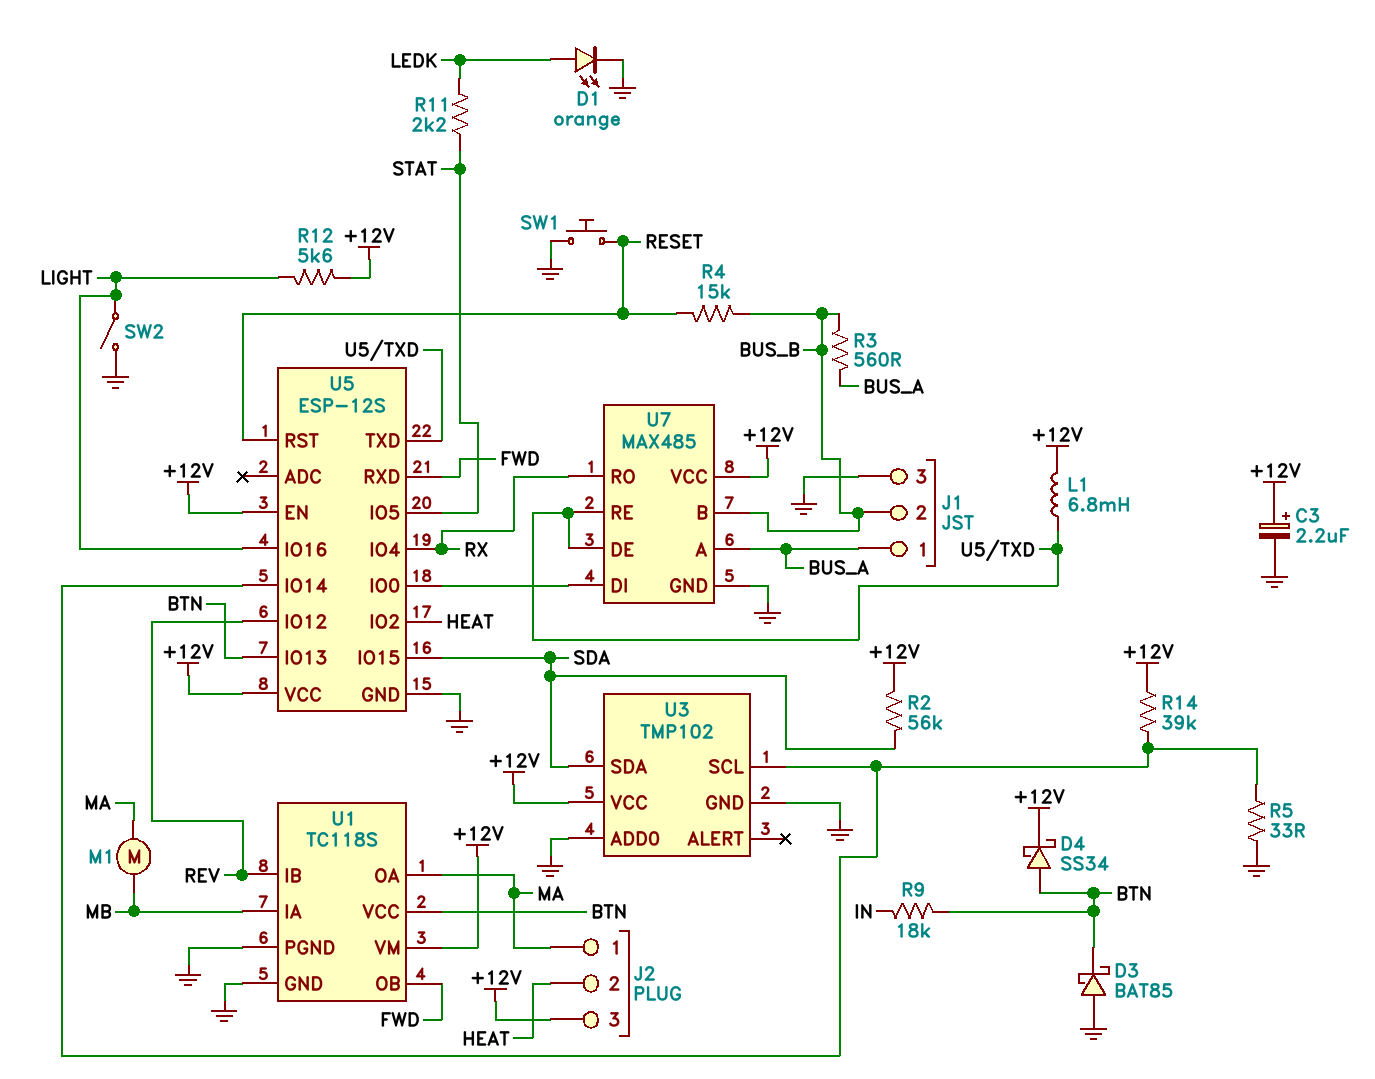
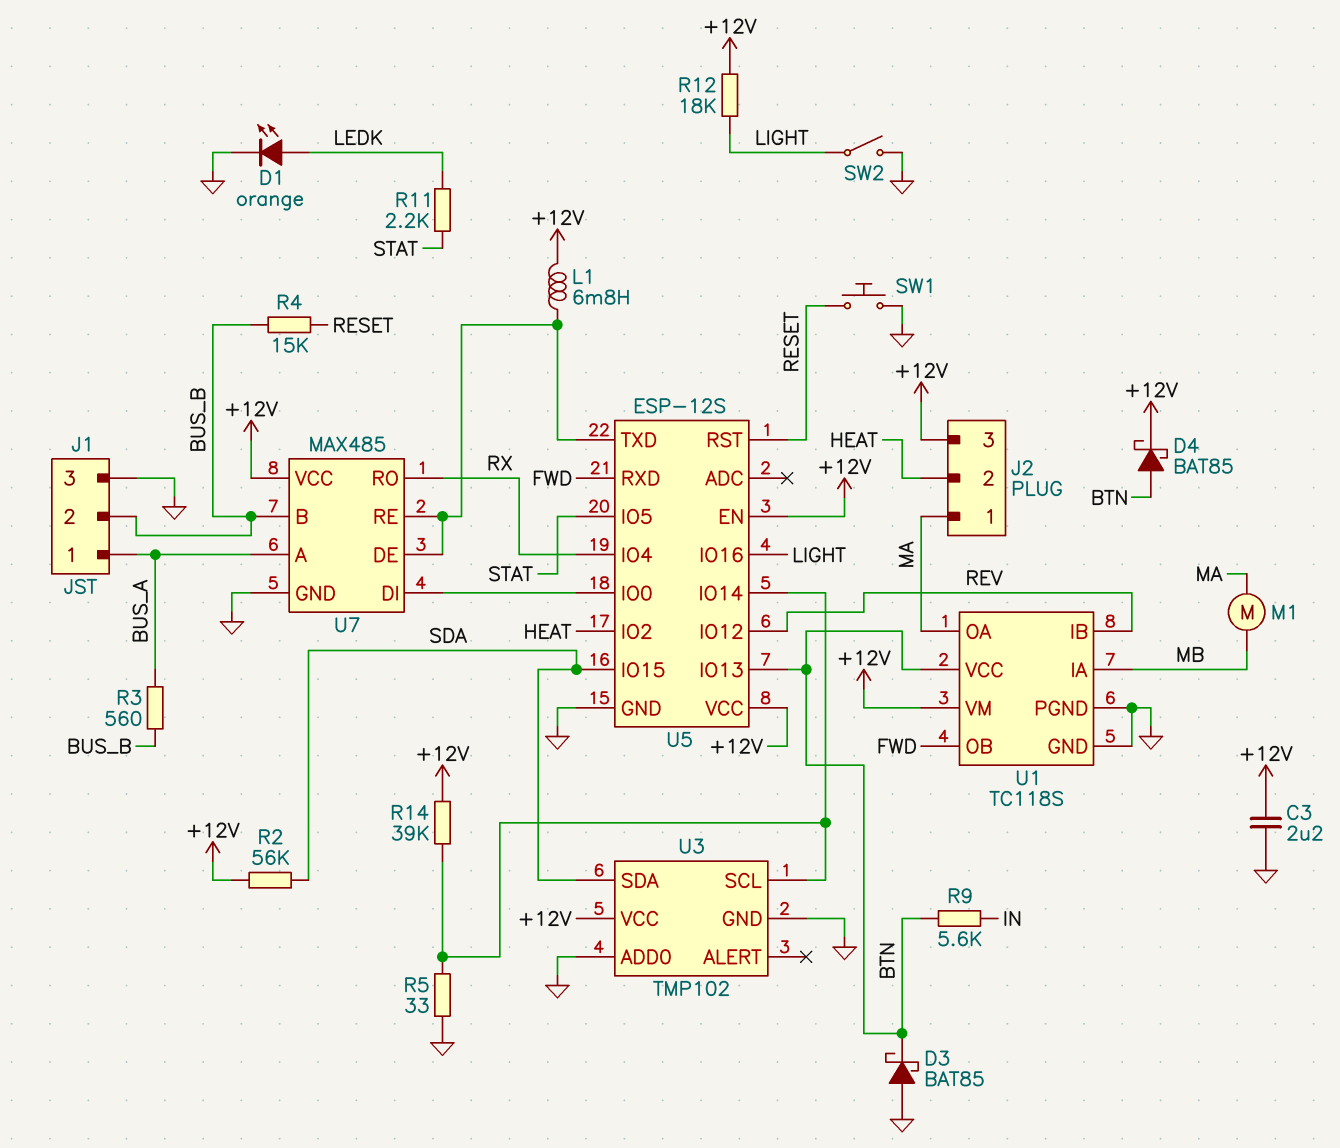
C3: 2.2uF (plus +12V, minus GND) -> 2.2uF (+12V, GND)
D4: schottky SS34 (A BTN, K +12V) -> schottky BAT85 (A BTN, K +12V)
R9: 18k (BTN, IN) -> 5.6k (BTN, IN)
R12: 5.6k (+12V, LIGHT) -> 18k (+12V, LIGHT)

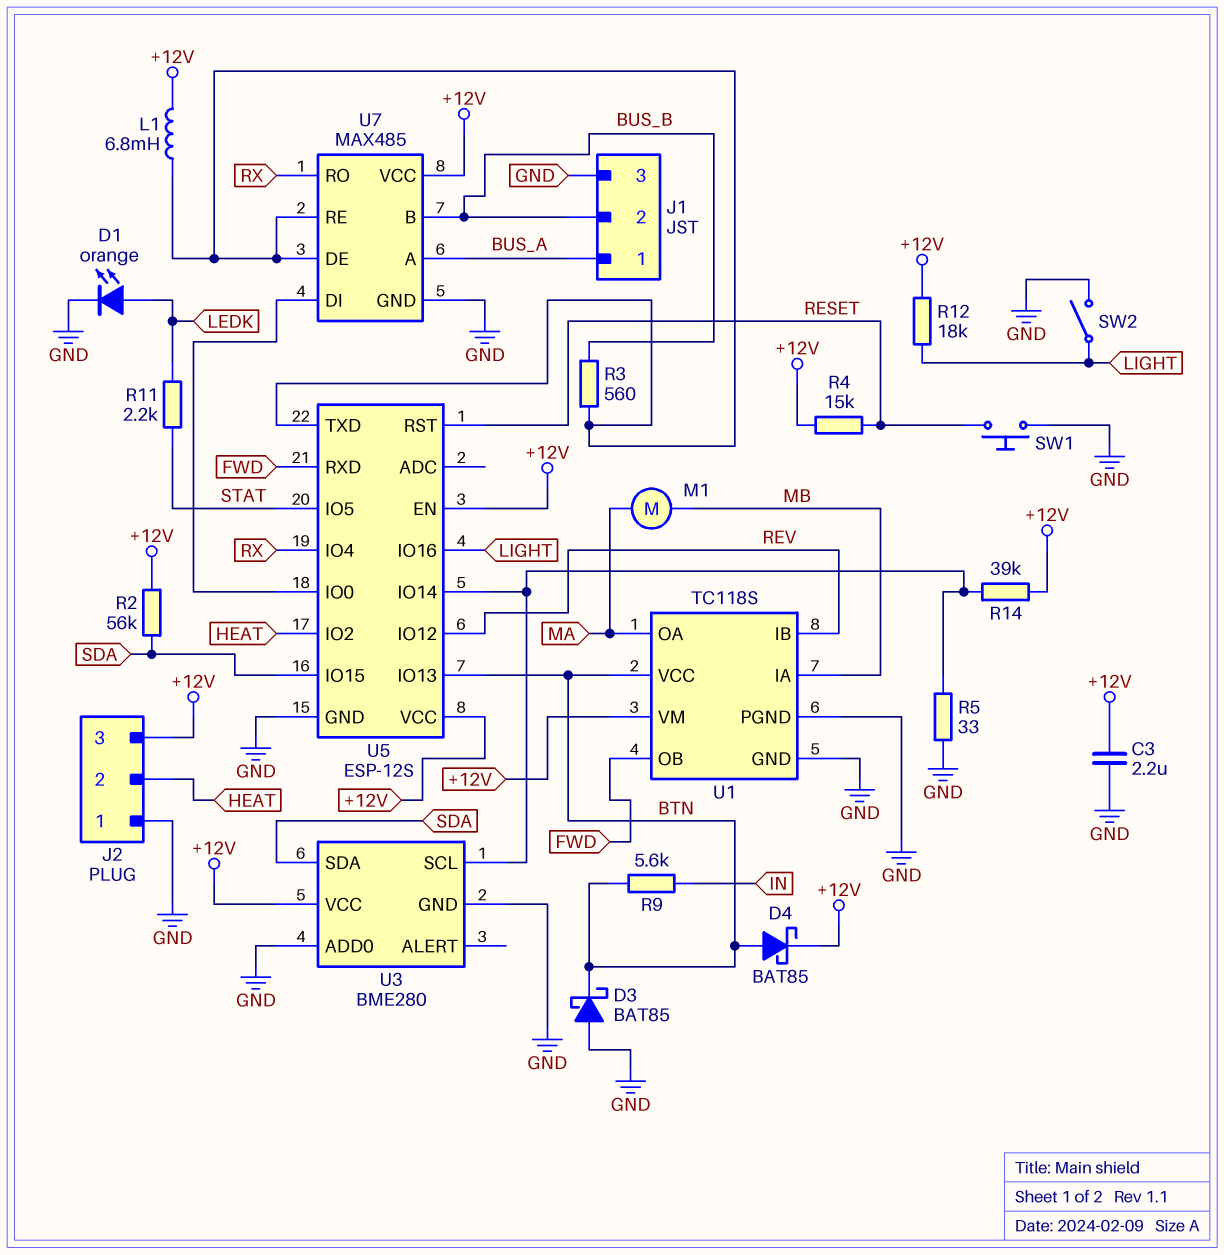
J2 pin 1: MA -> GND
R3: 560 (BUS_A, BUS_B) -> 560 (BUS_B, U5/TXD)
R4: 15k (BUS_B, RESET) -> 15k (+12V, RESET)
U3: TMP102 -> BME280

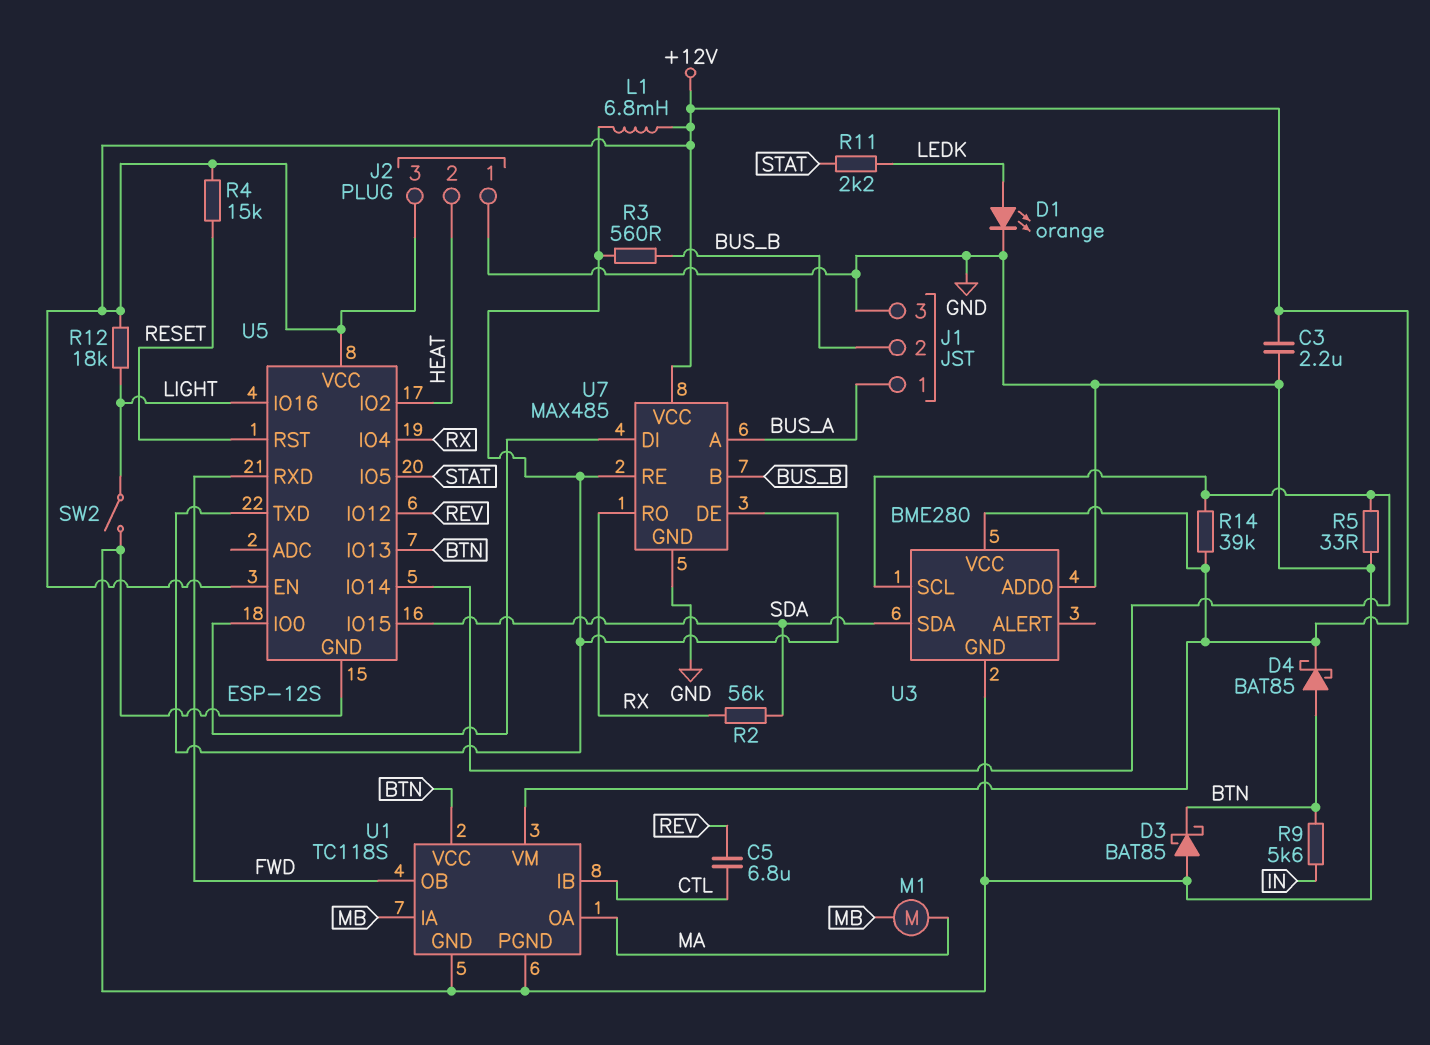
C5: none -> 6.8uF (CTL, REV)
R2: 56k (+12V, SDA) -> 56k (RX, SDA)
SW1: button (GND, RESET) -> none
U1 pin IB: REV -> CTL

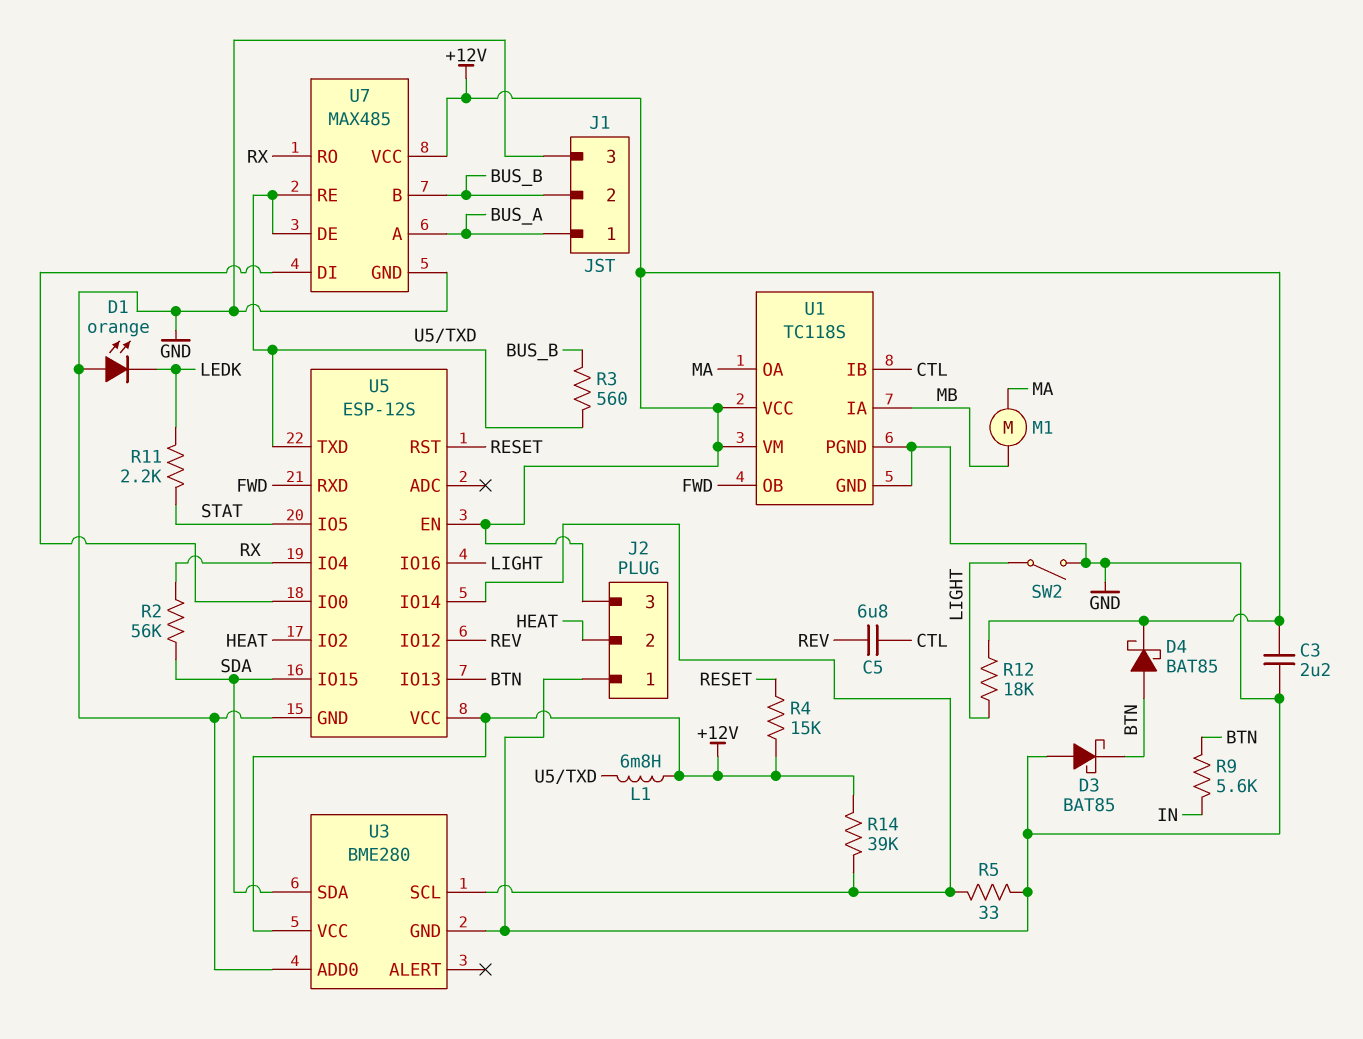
D1: LED orange (A LEDK, K GND) -> LED orange (A GND, K LEDK)
U1 pin VCC: BTN -> +12V

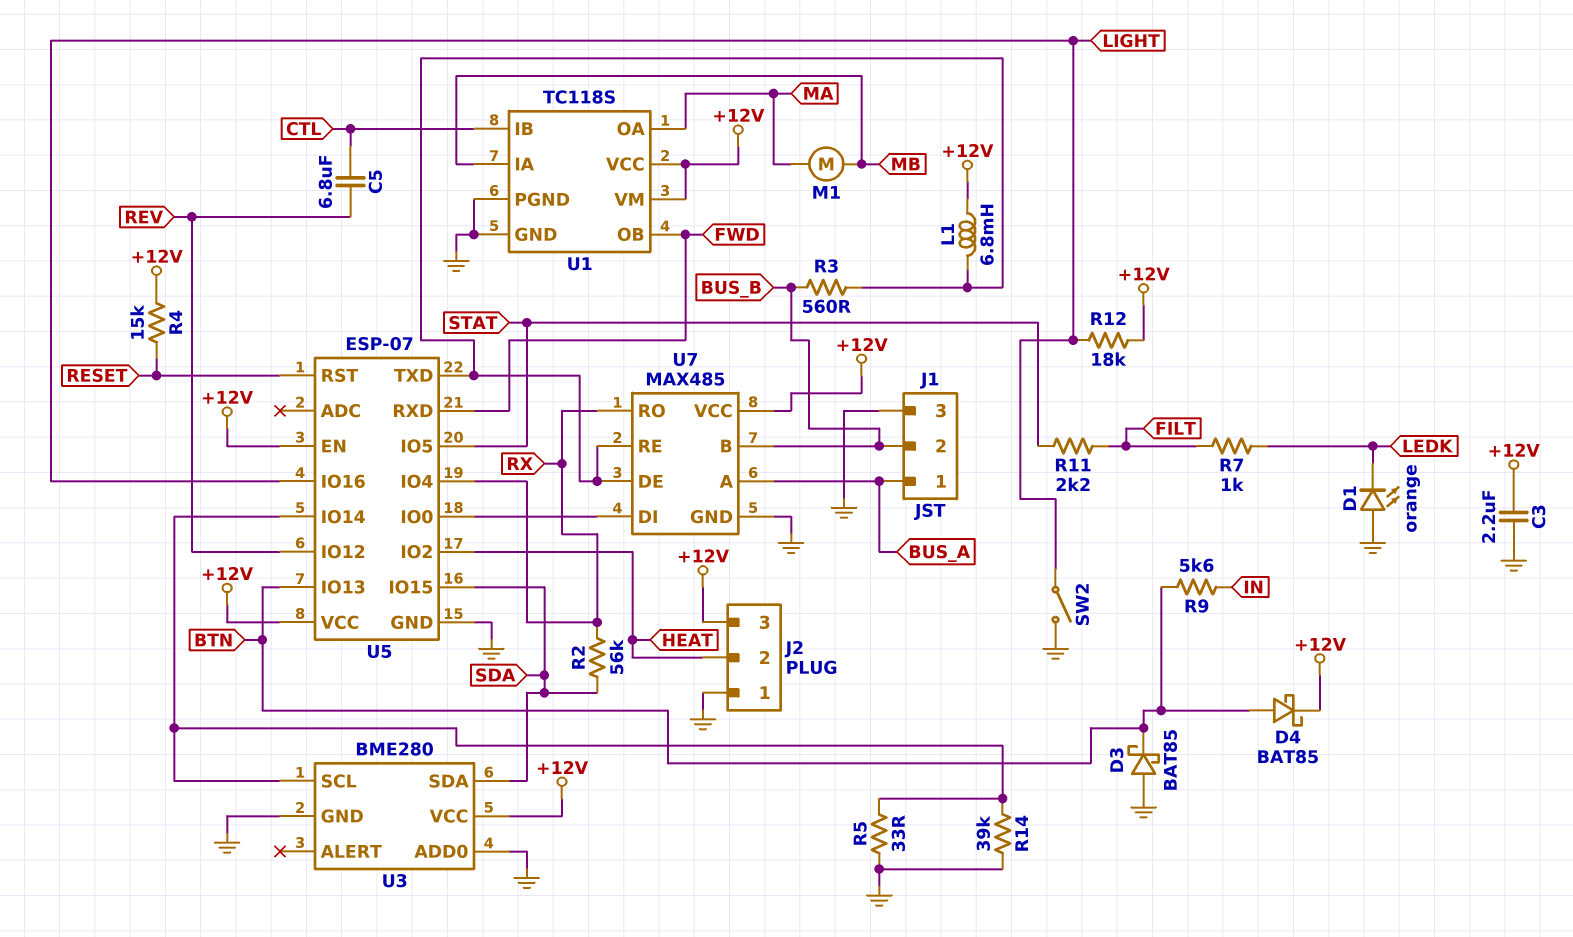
R7: none -> 1k (FILT, LEDK)
R11: 2.2k (LEDK, STAT) -> 2.2k (FILT, STAT)
R14: 39k (+12V, U3/SCL) -> 39k (GND, U3/SCL)
U5: ESP-12S -> ESP-07

